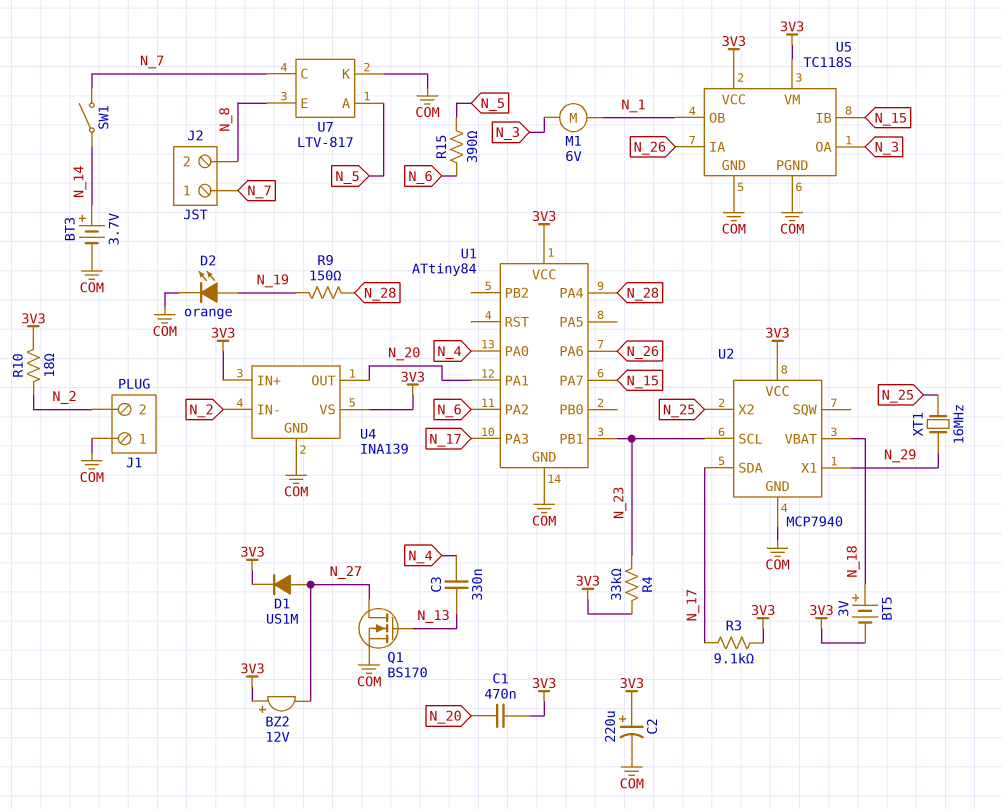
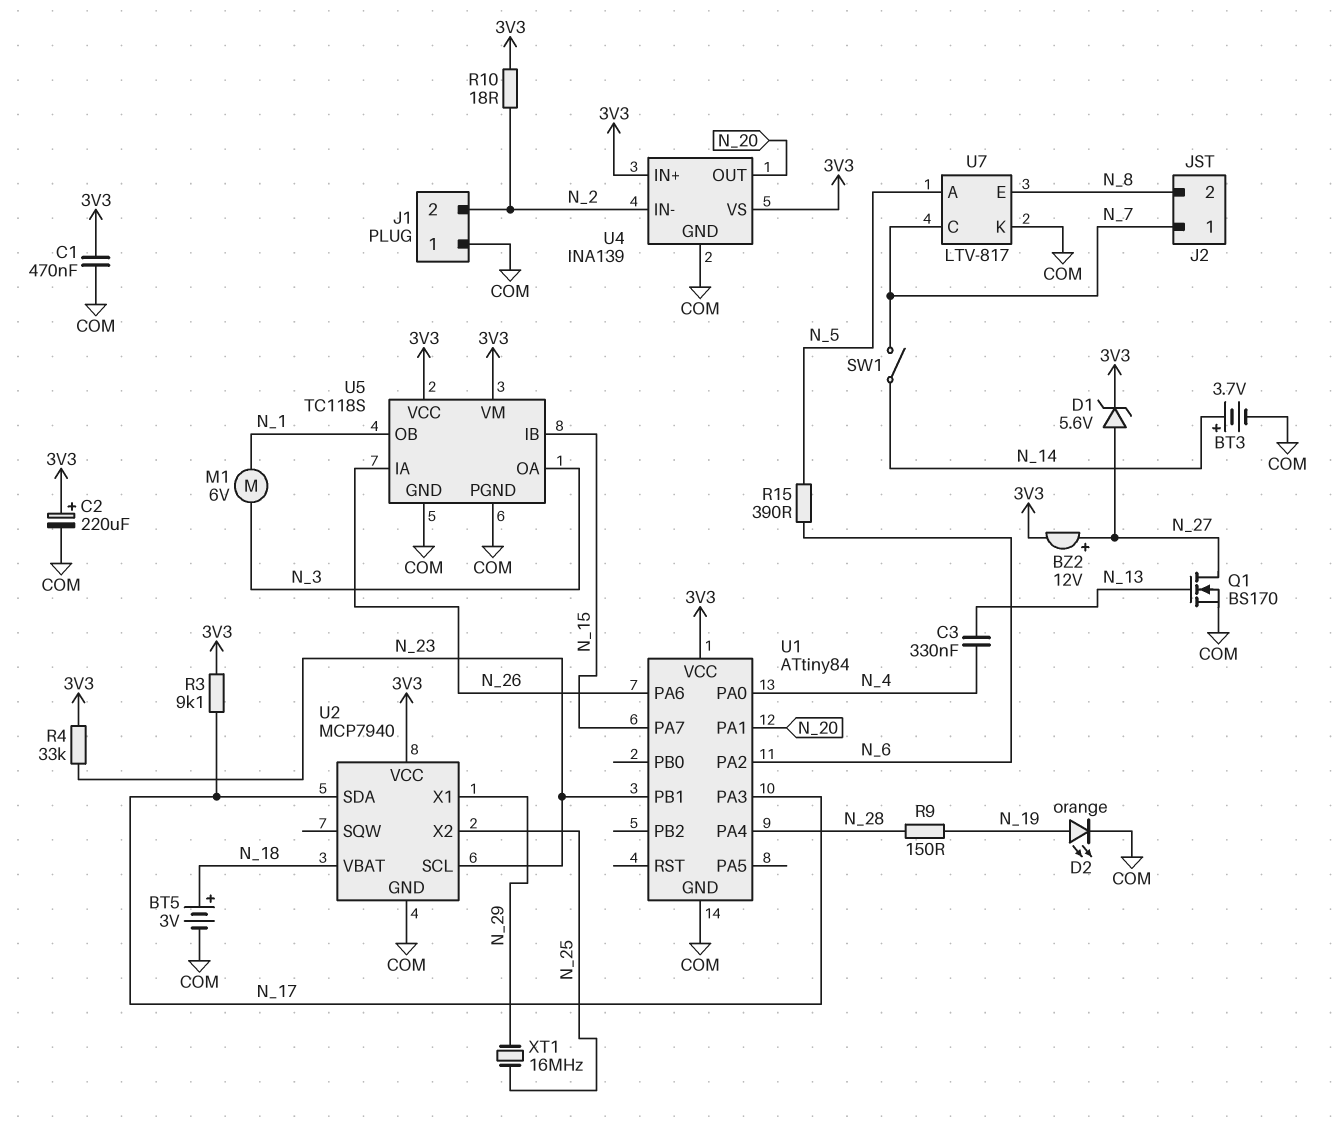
BT5: 3V (plus N_18, minus 3V3) -> 3V (plus N_18, minus COM)
BZ2: buzzer 12V (plus 3V3, minus N_27) -> buzzer 12V (plus N_27, minus 3V3)
C1: 470nF (3V3, N_20) -> 470nF (3V3, COM)
D1: diode US1M (A N_27, K 3V3) -> zener 5.6V (A N_27, K 3V3)

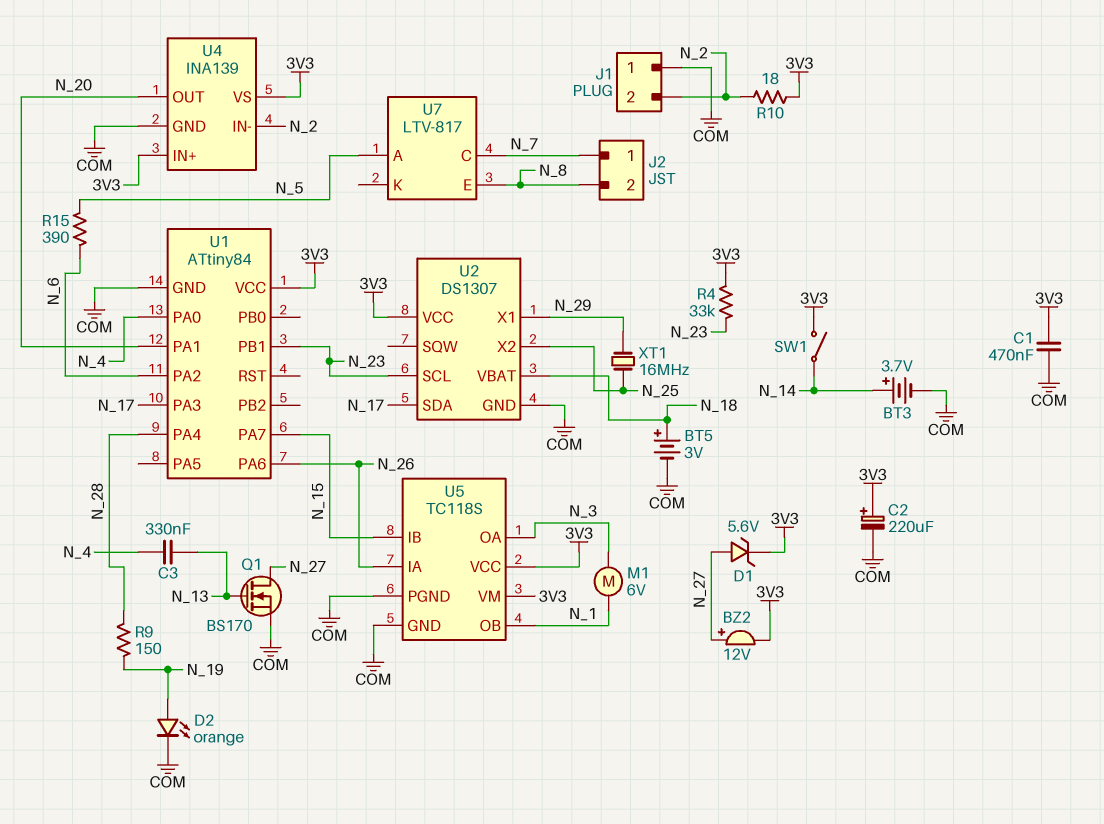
R3: 9.1k (3V3, N_17) -> none
SW1: switch (N_7, N_14) -> switch (3V3, N_14)
U2: MCP7940 -> DS1307
U7 pin K: COM -> none

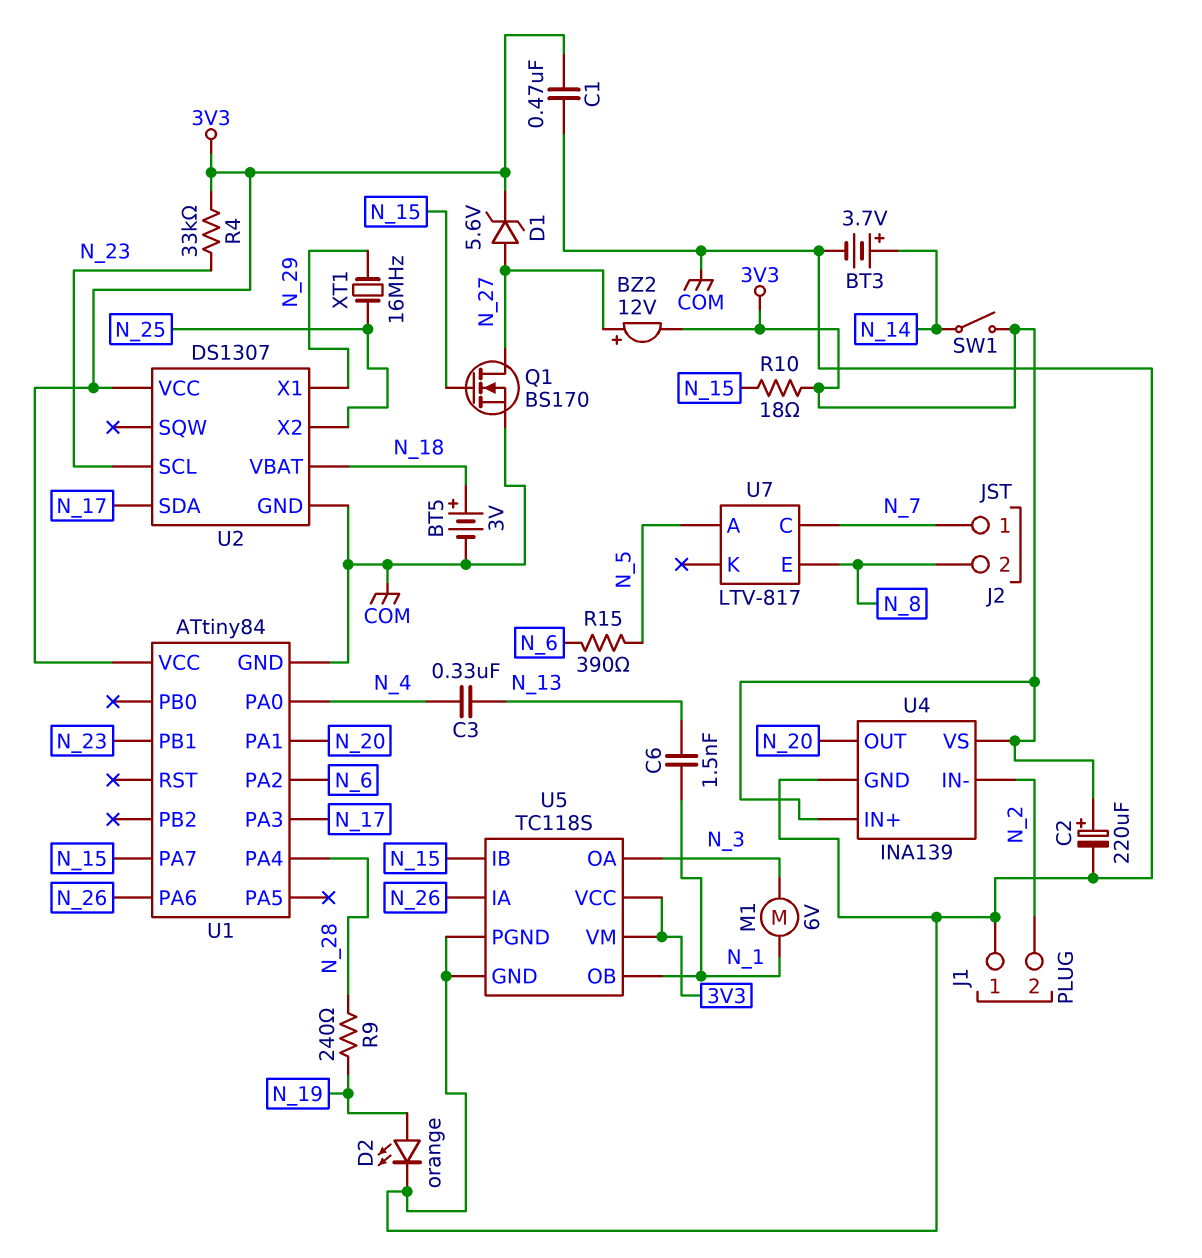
C6: none -> 1.5nF (N_1, N_13)
Q1: NMOS BS170 (G N_13, D N_27, S COM) -> NMOS BS170 (G N_15, D N_27, S COM)
R9: 150 (N_19, N_28) -> 240 (N_19, N_28)
R10: 18 (3V3, N_2) -> 18 (3V3, N_15)

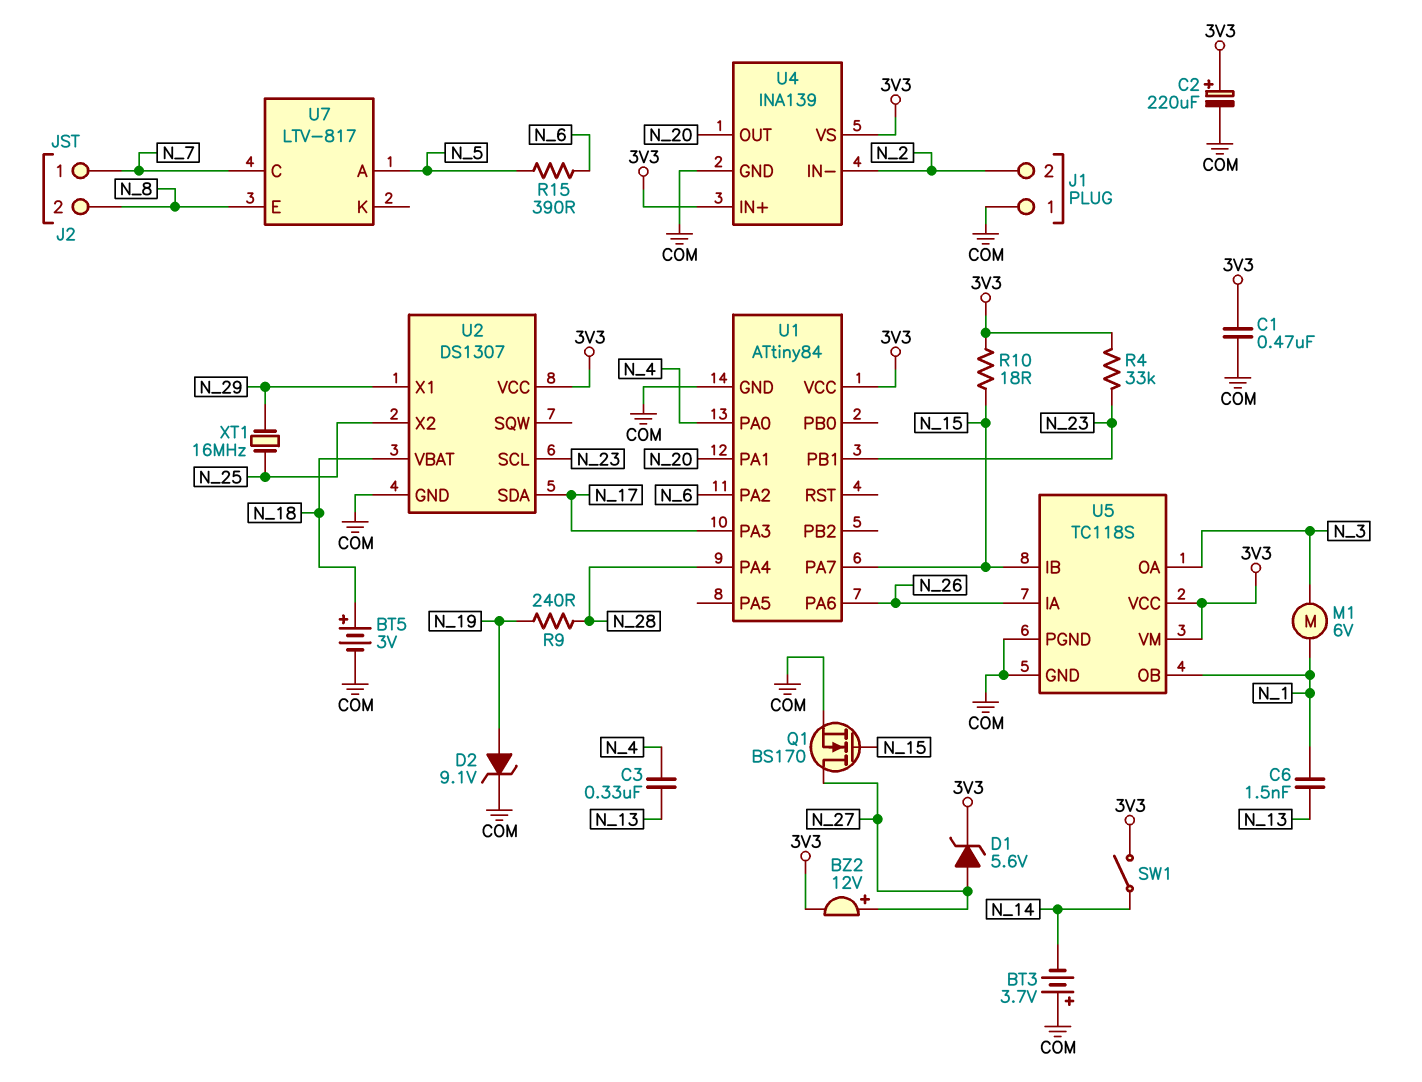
BT3: 3.7V (plus N_14, minus COM) -> 3.7V (plus COM, minus N_14)
D2: LED orange (A N_19, K COM) -> zener 9.1V (A N_19, K COM)

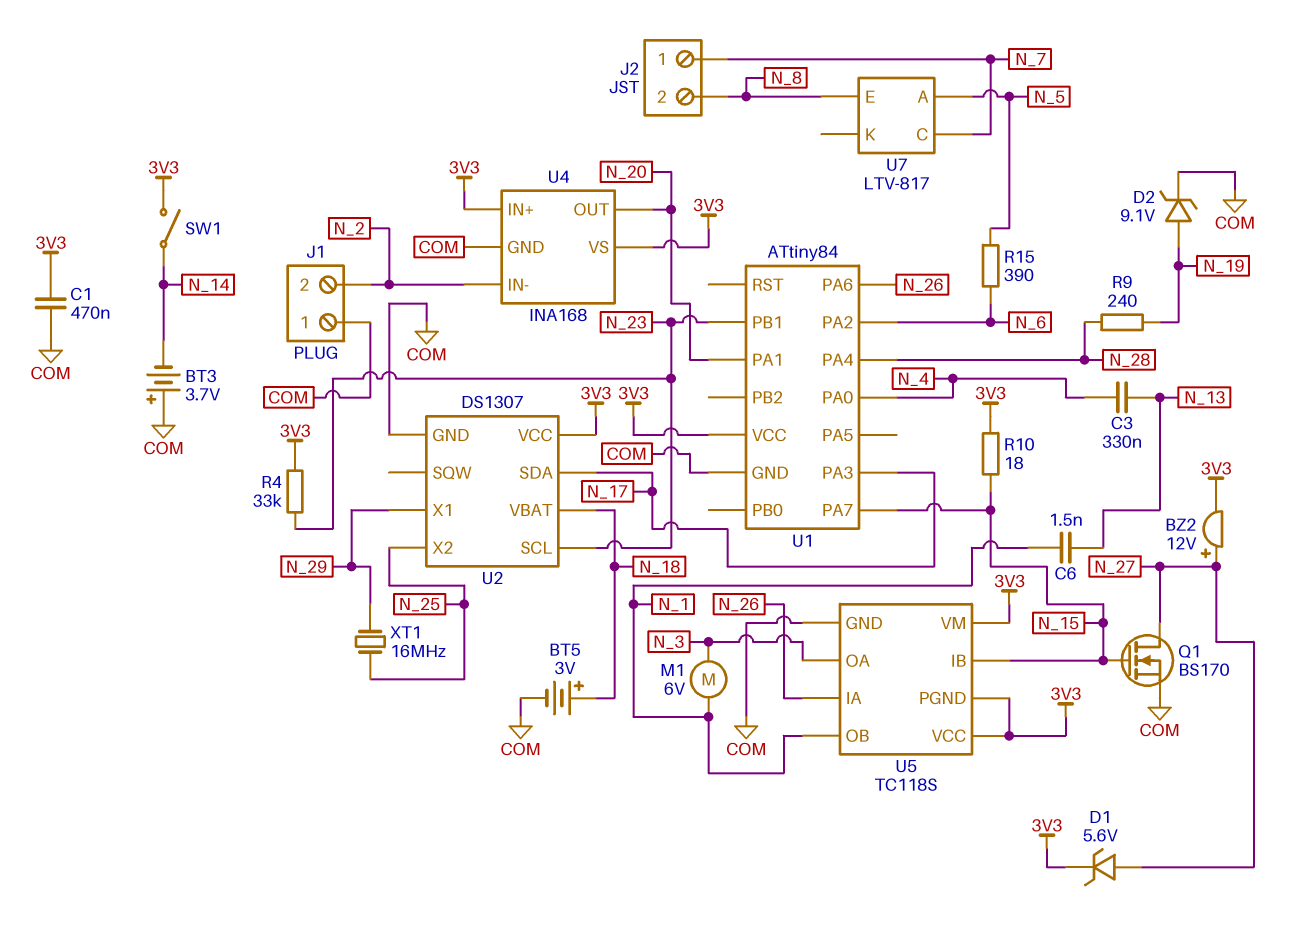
C2: 220uF (plus 3V3, minus COM) -> none
U4: INA139 -> INA168
U5 pin PGND: COM -> 3V3

